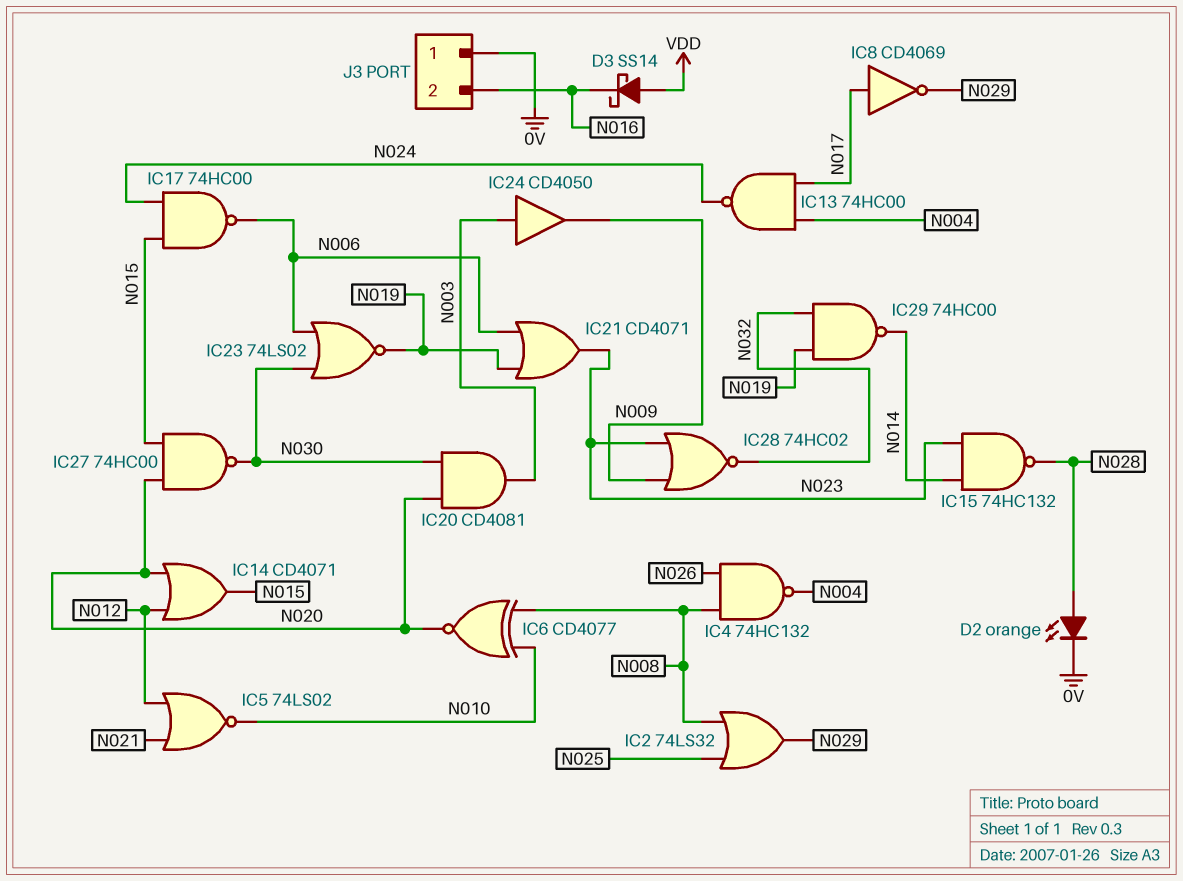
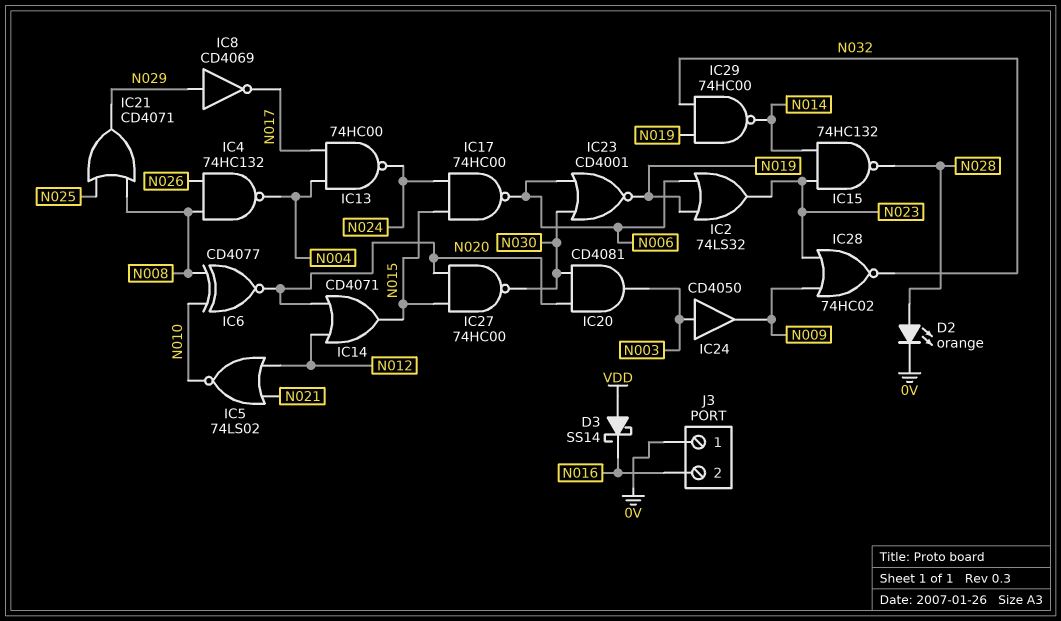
IC2: OR 74LS32 (in N008, in N025, out N029) -> OR 74LS32 (in N006, in N019, out N023)
IC8: NOT CD4069 (in N017, out N029) -> NOT CD4069 (in N029, out N017)
IC21: OR CD4071 (in N006, in N019, out N023) -> OR CD4071 (in N008, in N025, out N029)
IC23: NOR 74LS02 (in N006, in N030, out N019) -> NOR CD4001 (in N006, in N030, out N019)

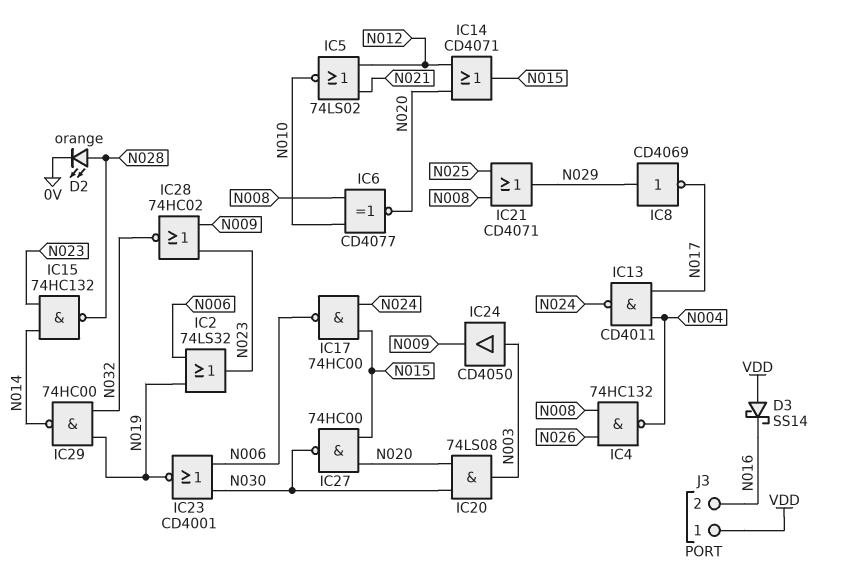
IC13: NAND 74HC00 (in N004, in N017, out N024) -> NAND CD4011 (in N004, in N017, out N024)
IC20: AND CD4081 (in N020, in N030, out N003) -> AND 74LS08 (in N020, in N030, out N003)
J3 pin 1: 0V -> VDD

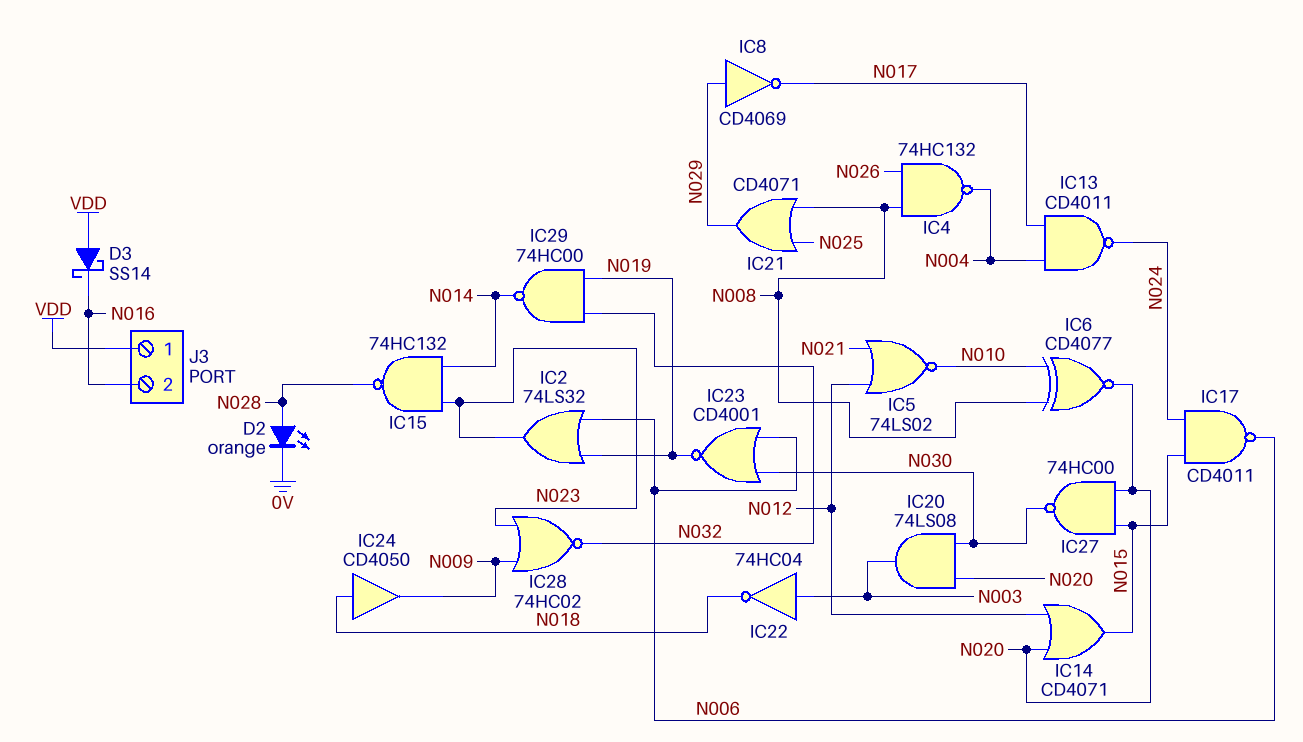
IC17: NAND 74HC00 (in N015, in N024, out N006) -> NAND CD4011 (in N015, in N024, out N006)
IC22: none -> NOT 74HC04 (in N003, out N018)
IC24: buffer CD4050 (in N003, out N009) -> buffer CD4050 (in N018, out N009)

